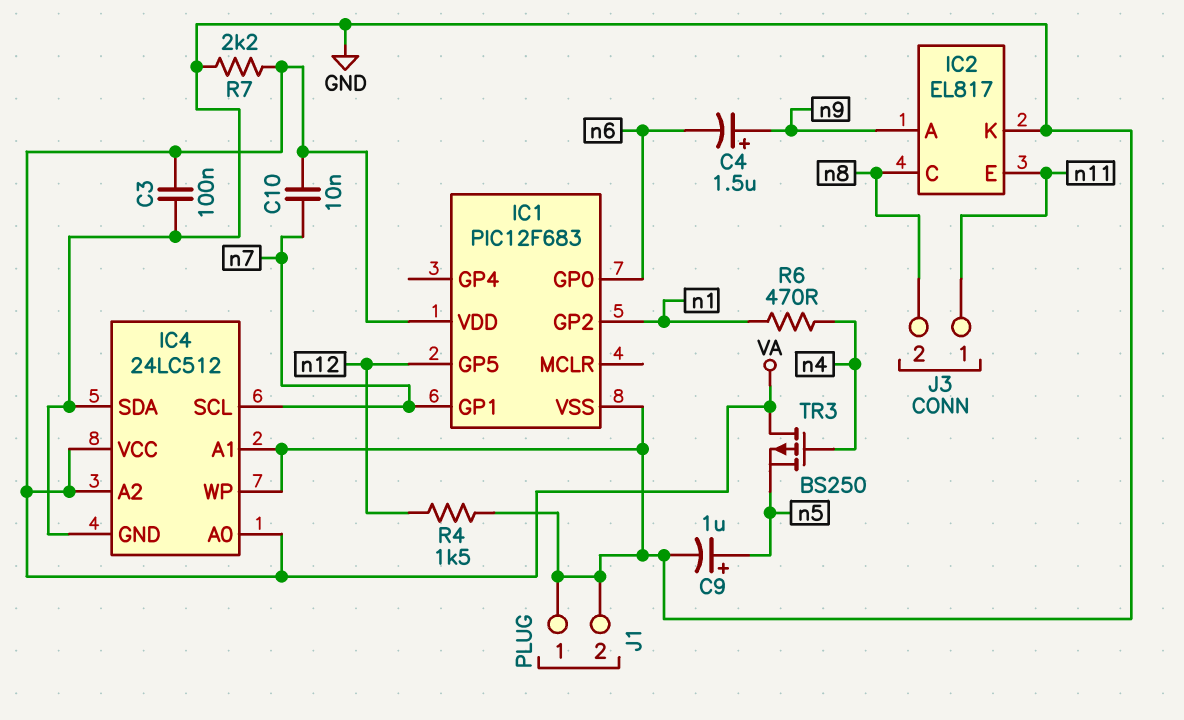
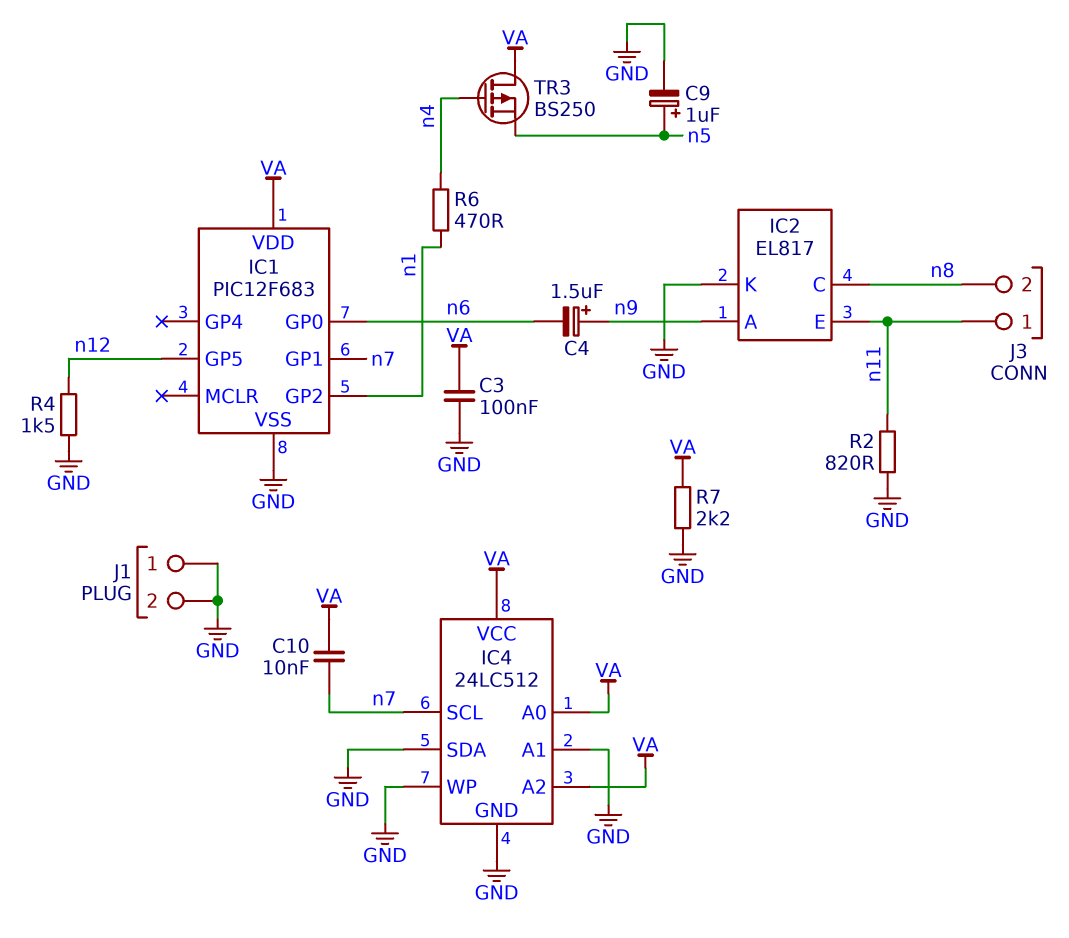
R2: none -> 820 (GND, n11)

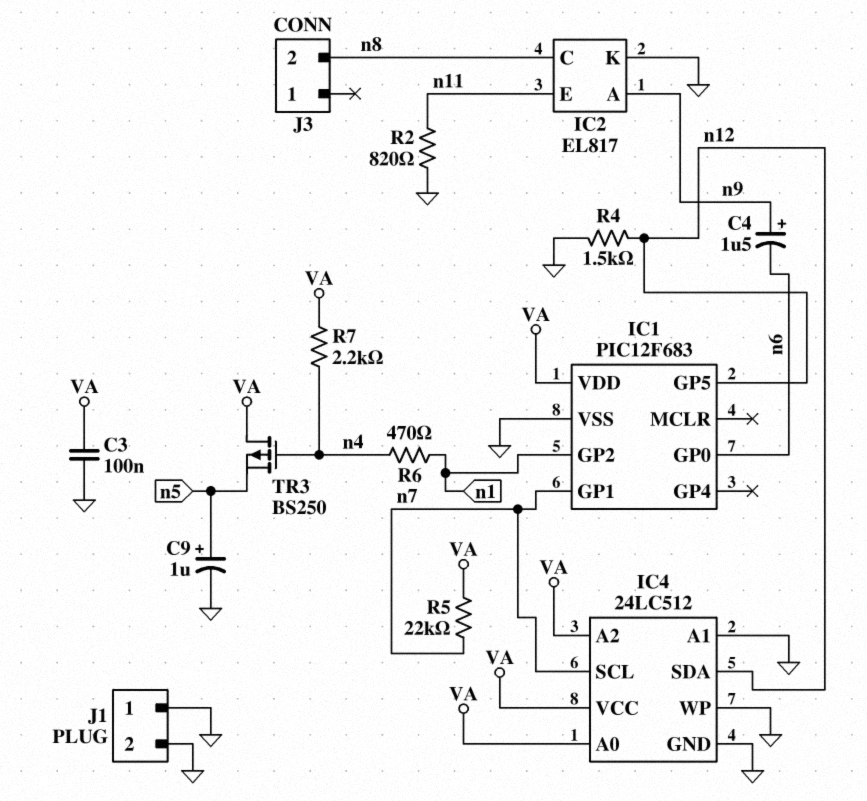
C10: 10nF (VA, n7) -> none
IC4 pin SDA: GND -> n12
J3 pin 1: n11 -> none
R5: none -> 22k (VA, n7)
R7: 2.2k (GND, VA) -> 2.2k (VA, n4)

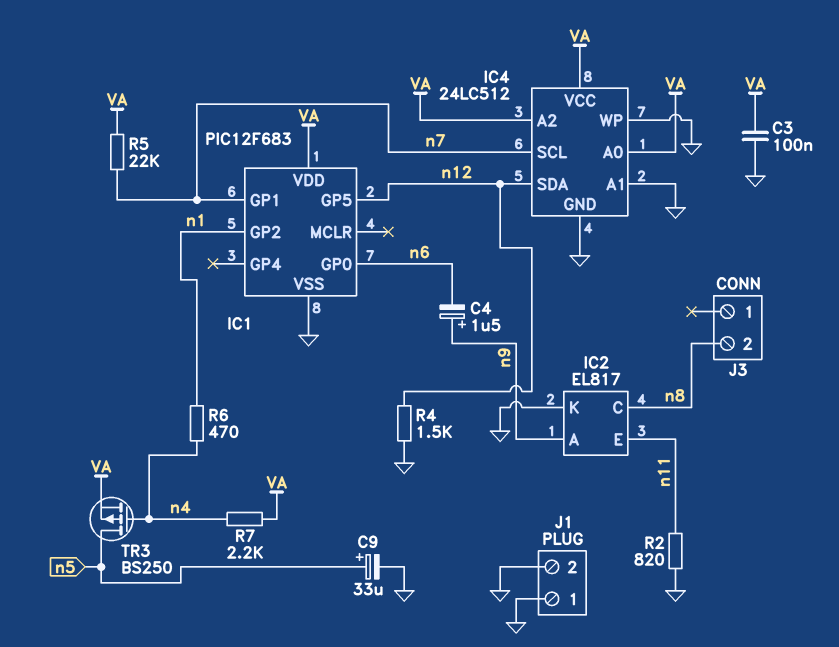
C9: 1uF (plus n5, minus GND) -> 33uF (plus n5, minus GND)
TR3: PMOS BS250 (G n4, D VA, S n5) -> PMOS BS250 (G n4, D n5, S VA)

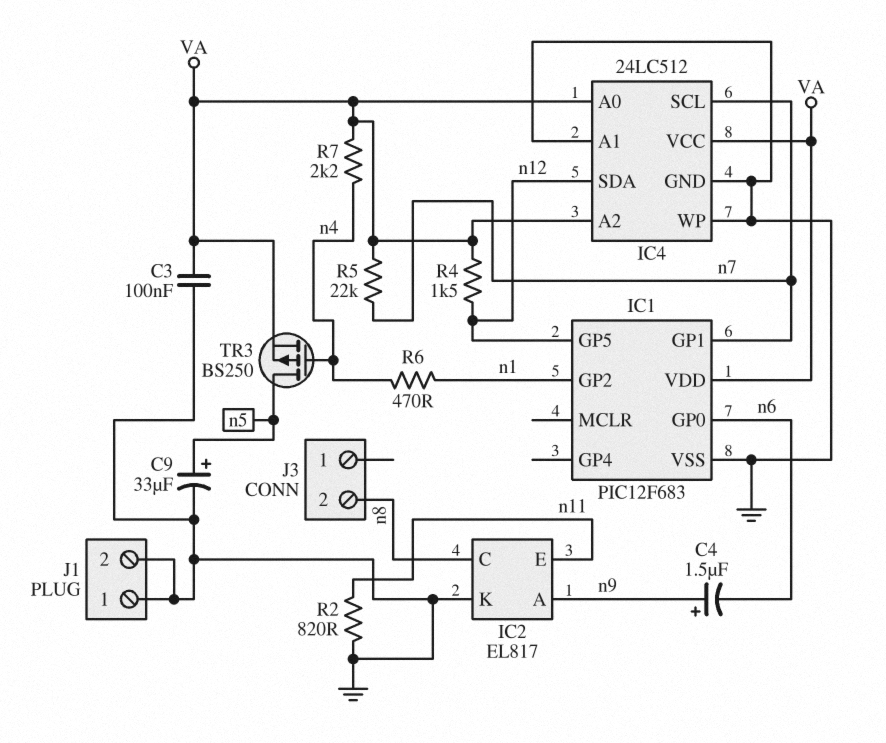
R4: 1.5k (GND, n12) -> 1.5k (VA, n12)

